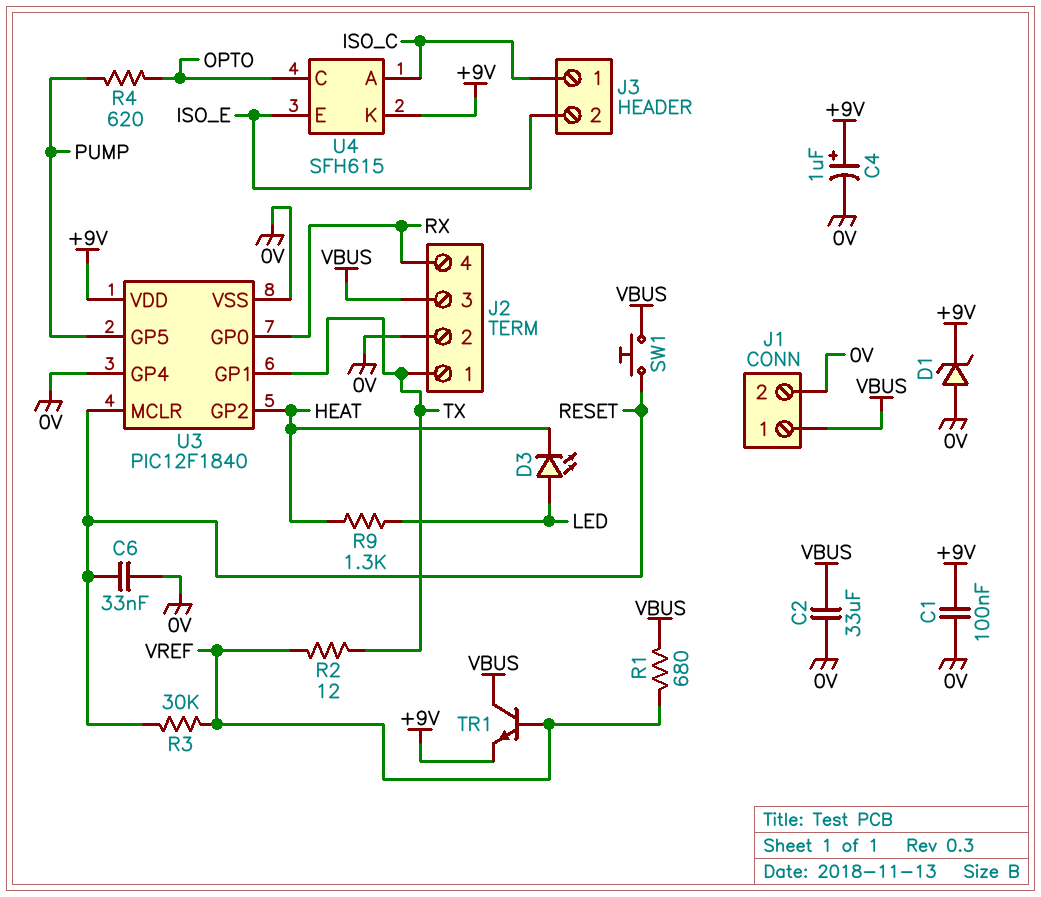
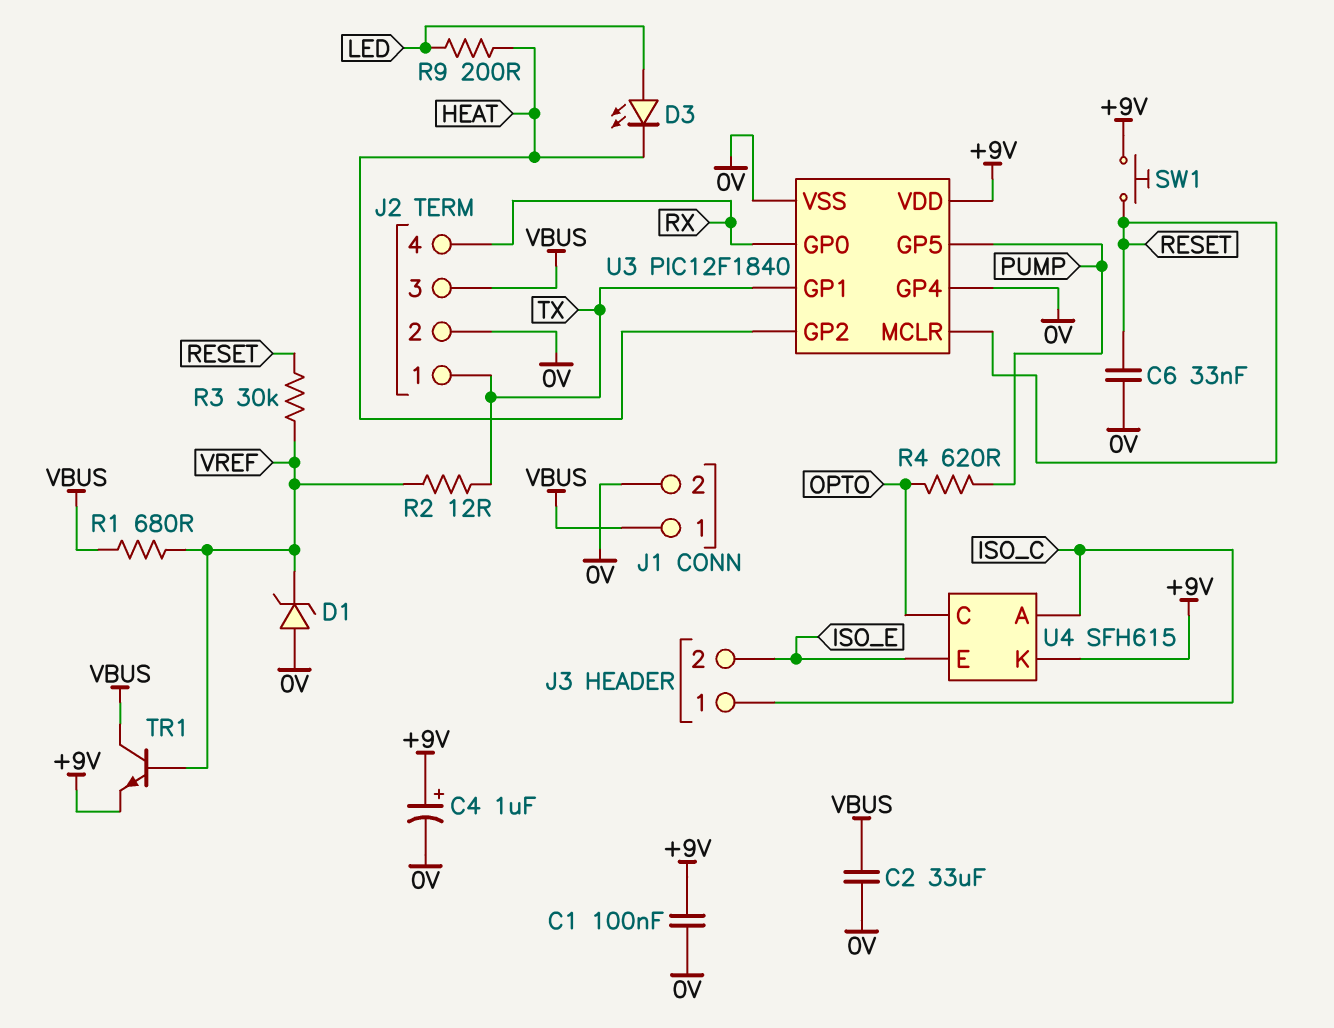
D1: zener (A 0V, K +9V) -> zener (A 0V, K VREF)
R9: 1.3k (HEAT, LED) -> 200 (HEAT, LED)
SW1: button (RESET, VBUS) -> button (+9V, RESET)

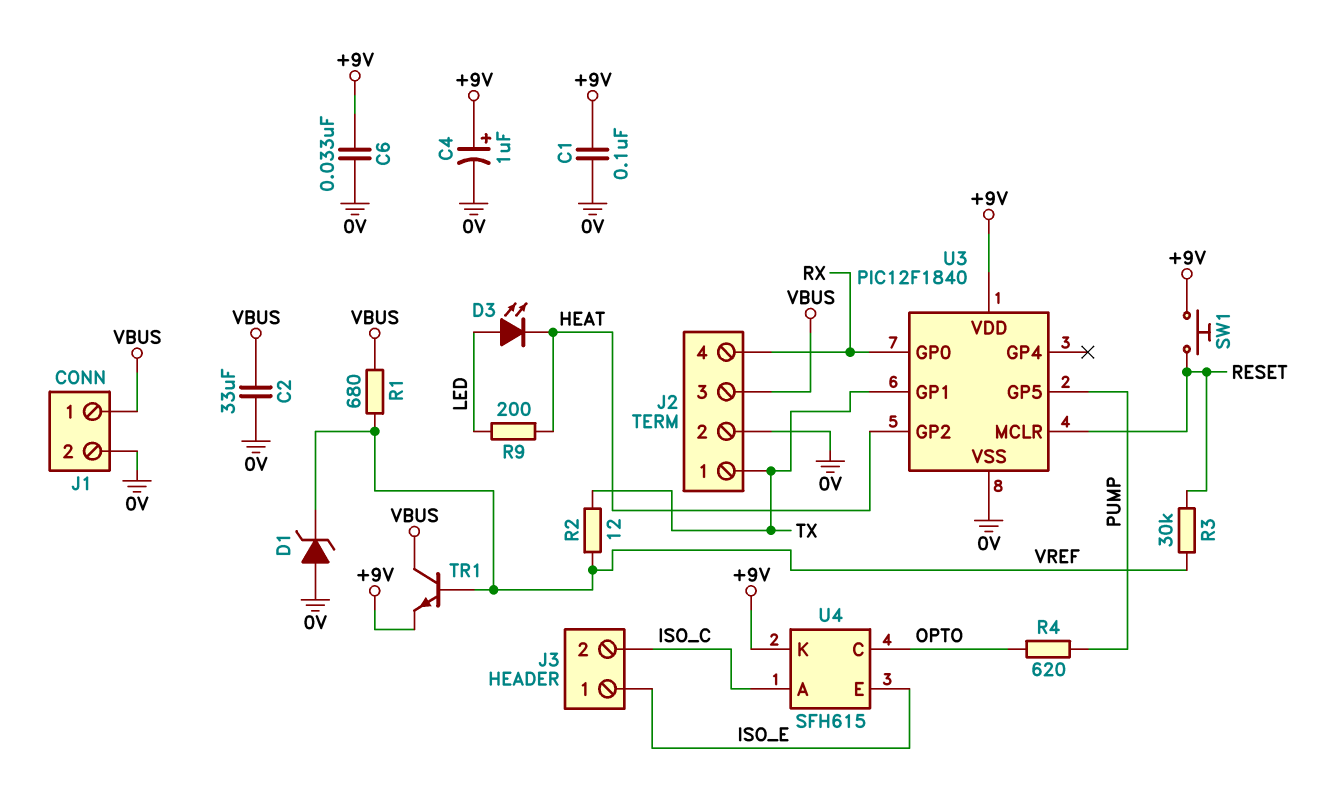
C6: 33nF (0V, RESET) -> 33nF (+9V, 0V)
J3 pin 1: ISO_C -> ISO_E
J3 pin 2: ISO_E -> ISO_C
U3 pin GP4: 0V -> none

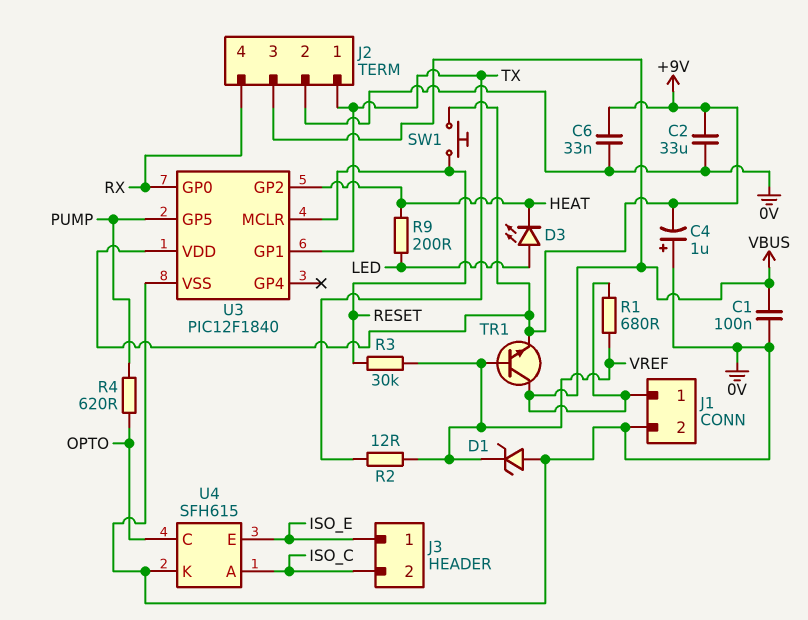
C1: 100nF (+9V, 0V) -> 100nF (0V, VBUS)
C2: 33uF (0V, VBUS) -> 33uF (+9V, 0V)
C4: 1uF (plus +9V, minus 0V) -> 1uF (plus 0V, minus +9V)
U4 pin K: +9V -> 0V

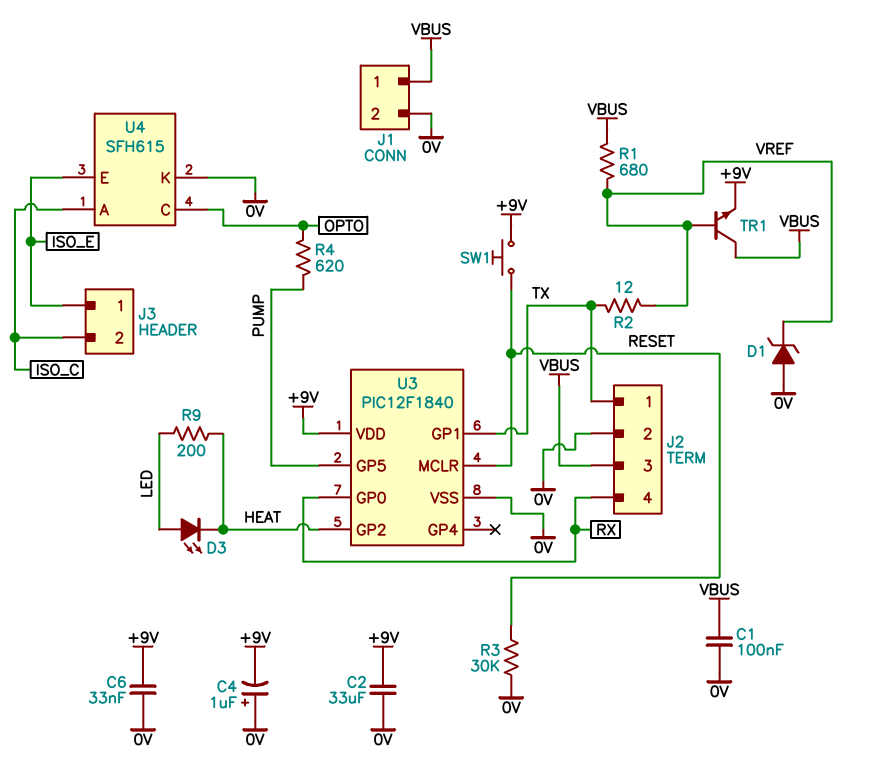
R3: 30k (RESET, VREF) -> 30k (0V, RESET)

